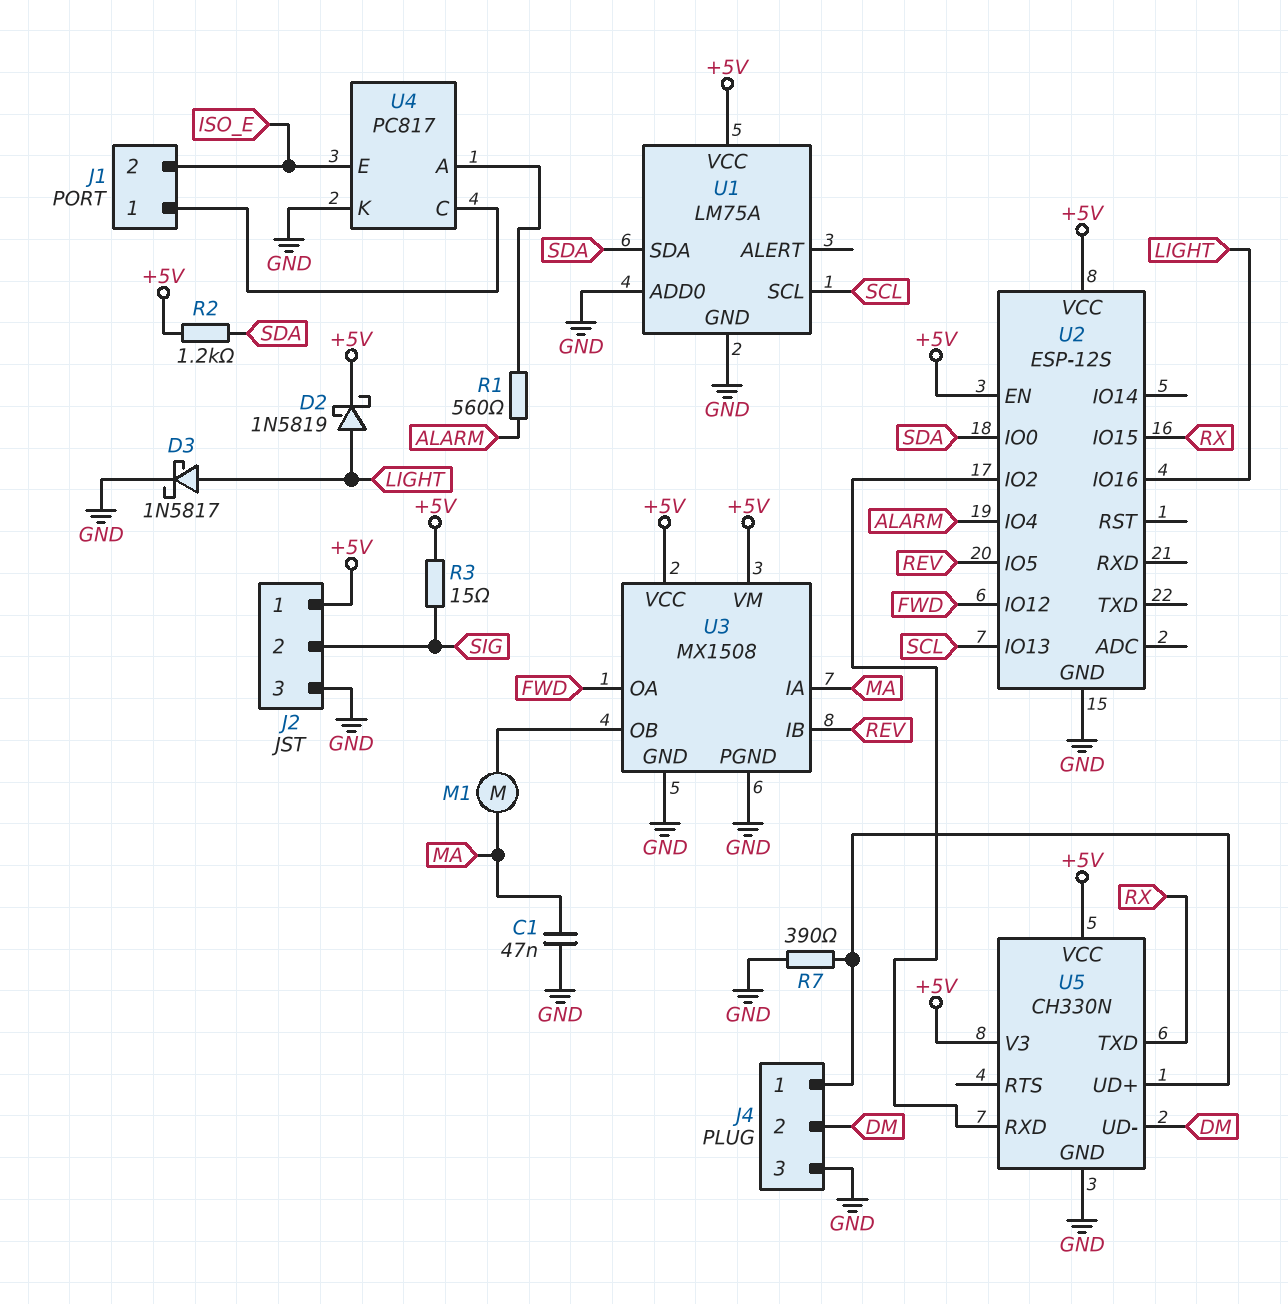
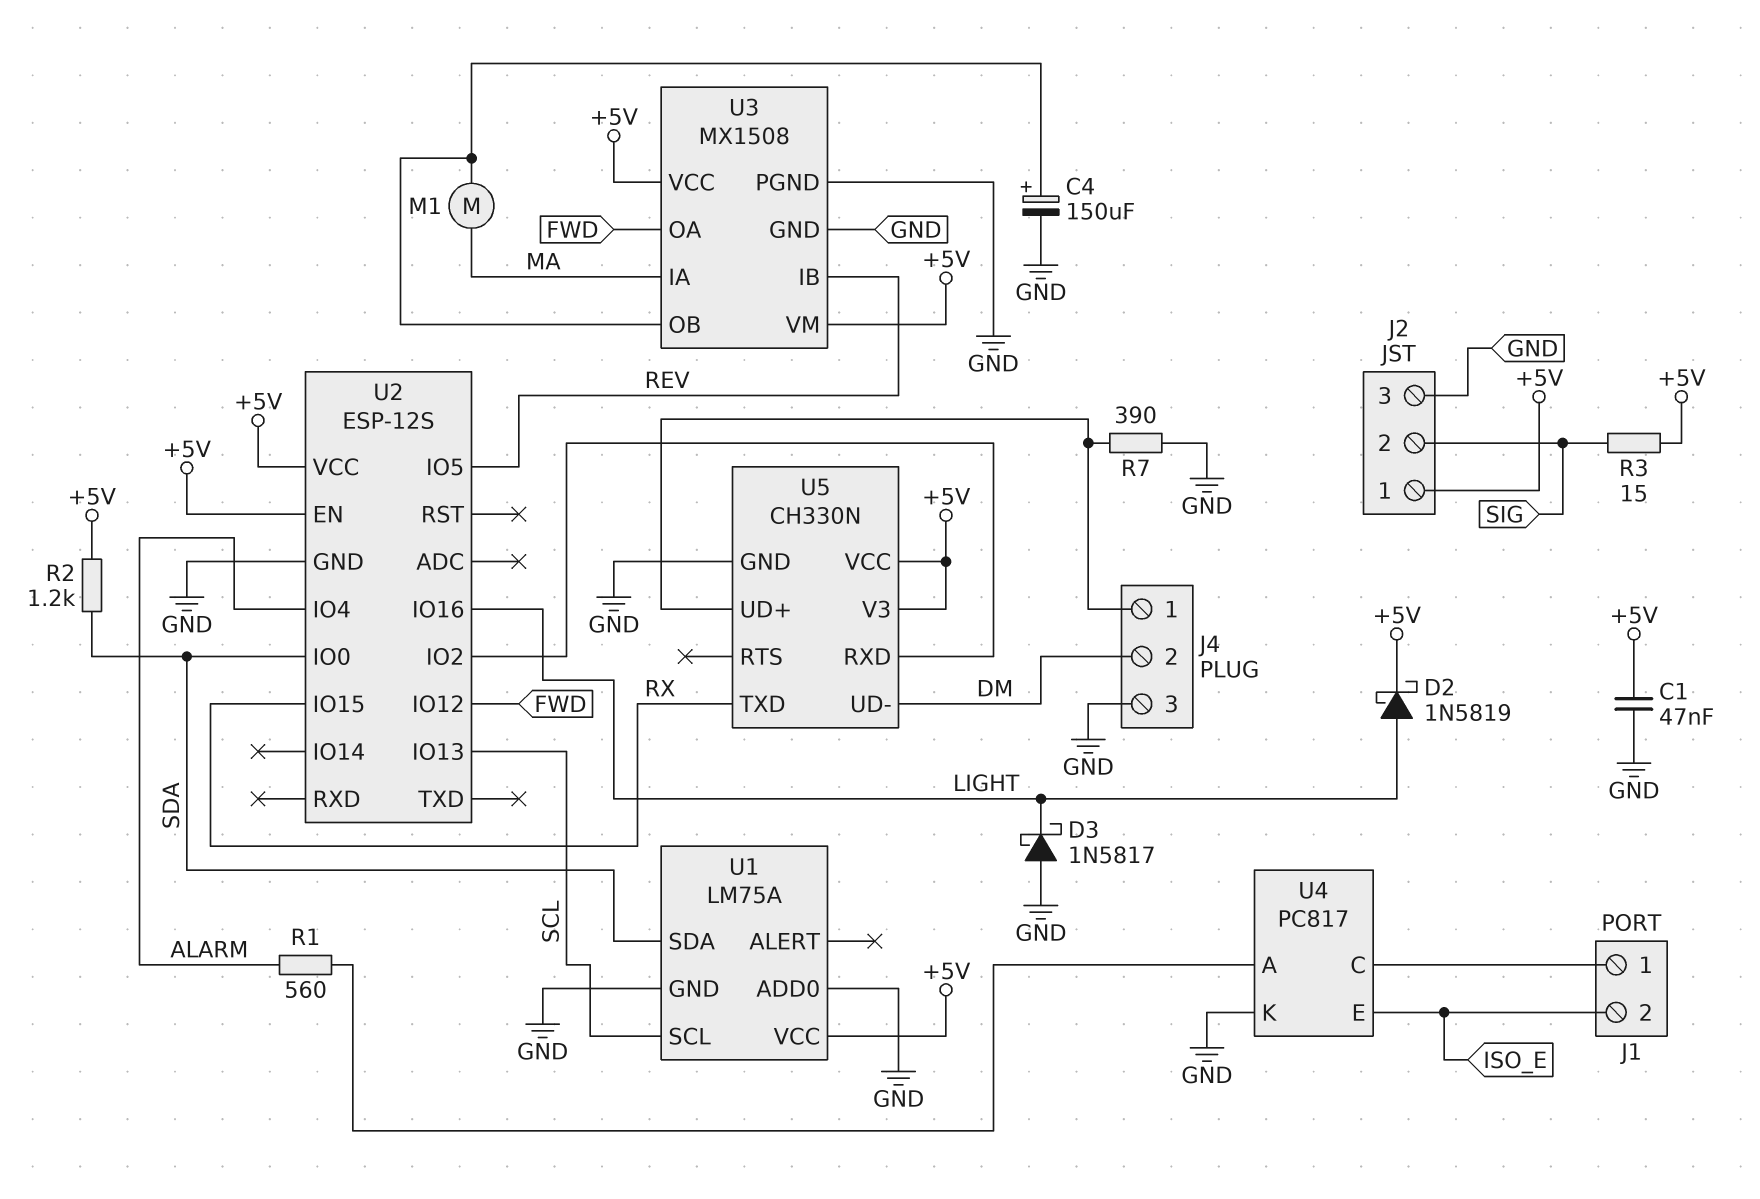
C1: 47nF (GND, MA) -> 47nF (+5V, GND)
C4: none -> 150uF (plus U3/OB, minus GND)
D3: schottky 1N5817 (A LIGHT, K GND) -> schottky 1N5817 (A GND, K LIGHT)

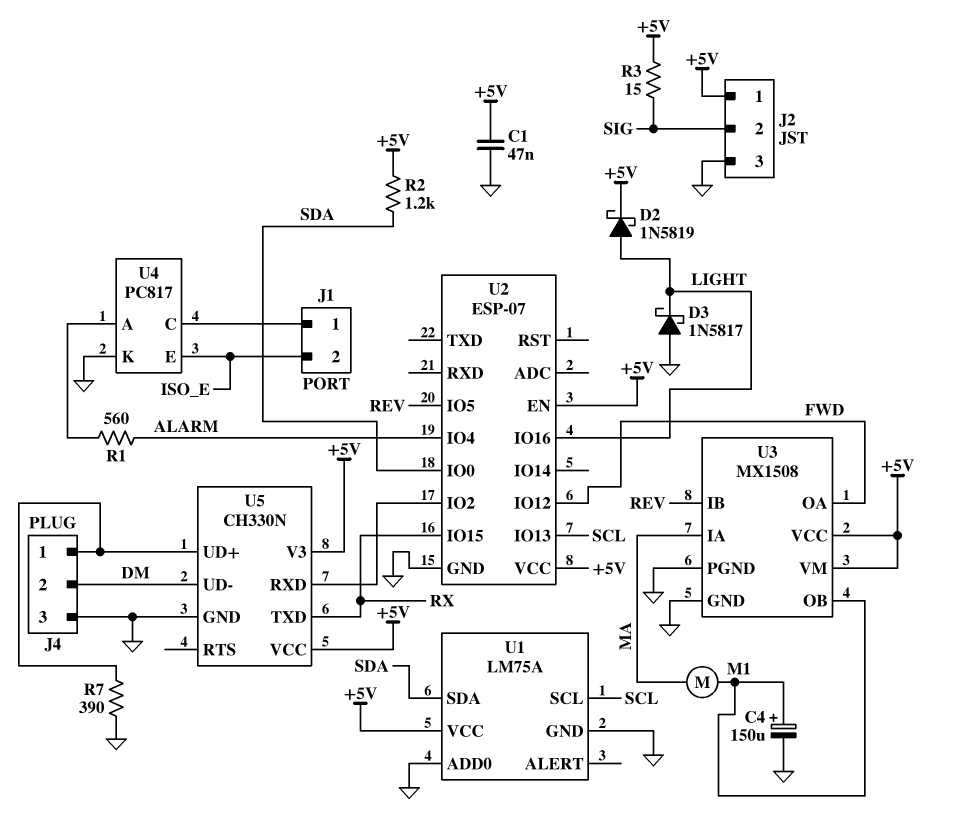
U2: ESP-12S -> ESP-07

